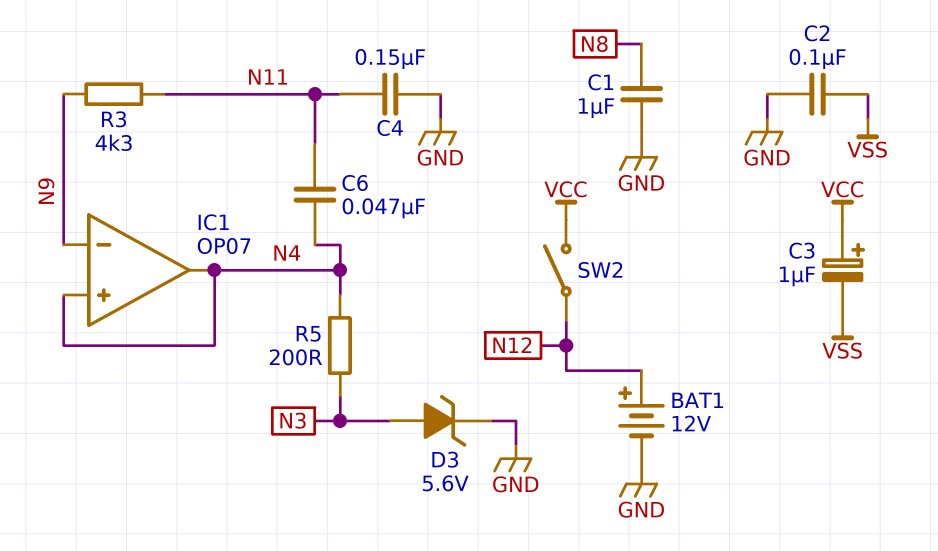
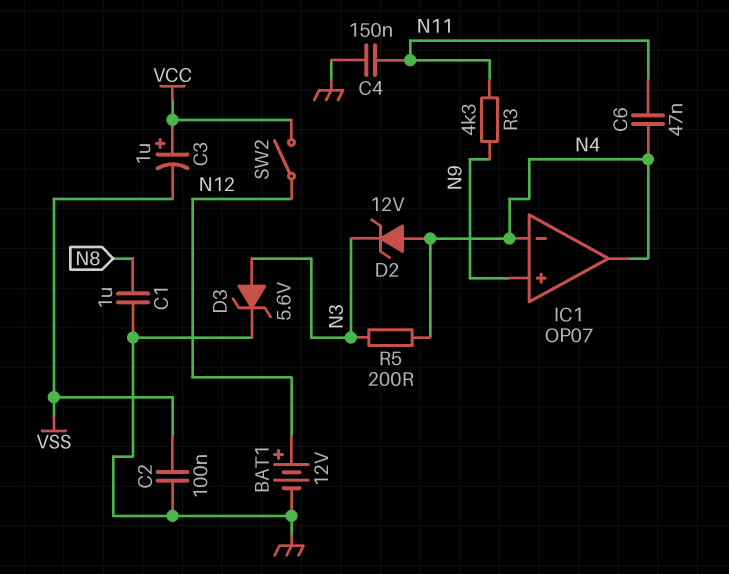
D2: none -> zener 12V (A N4, K N3)
IC1 pin in+: N4 -> N9
IC1 pin in-: N9 -> N4

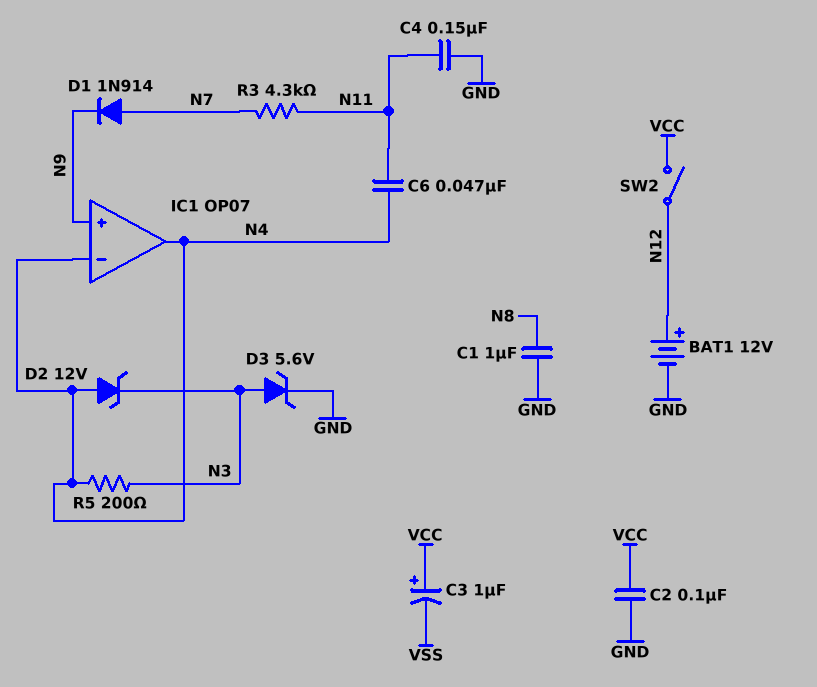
C2: 100nF (GND, VSS) -> 100nF (GND, VCC)
D1: none -> diode 1N914 (A N7, K N9)
R3: 4.3k (N9, N11) -> 4.3k (N7, N11)

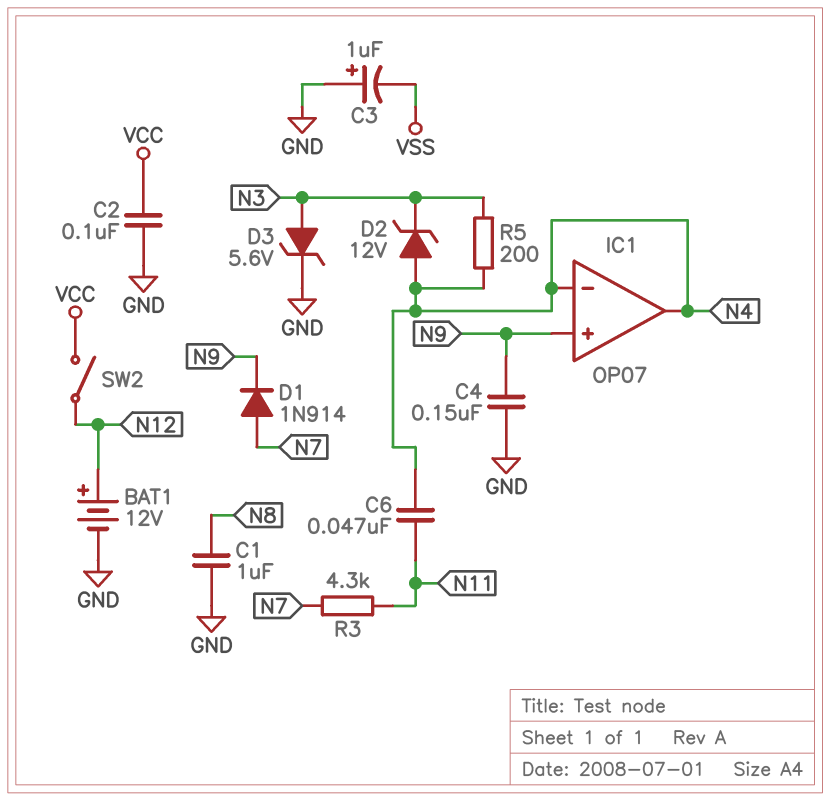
C3: 1uF (plus VCC, minus VSS) -> 1uF (plus GND, minus VSS)
C4: 150nF (GND, N11) -> 150nF (GND, N9)

